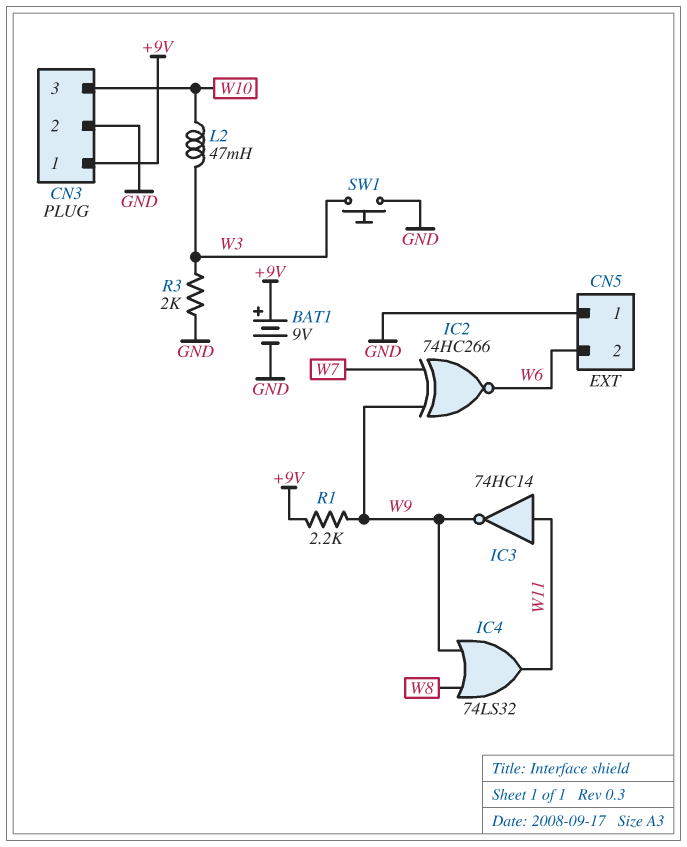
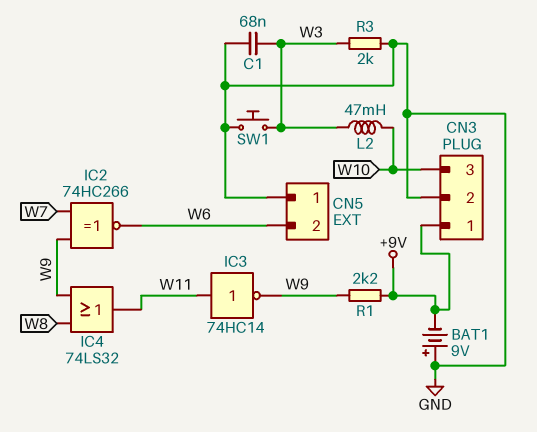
BAT1: 9V (plus +9V, minus GND) -> 9V (plus GND, minus +9V)
C1: none -> 68nF (GND, W3)

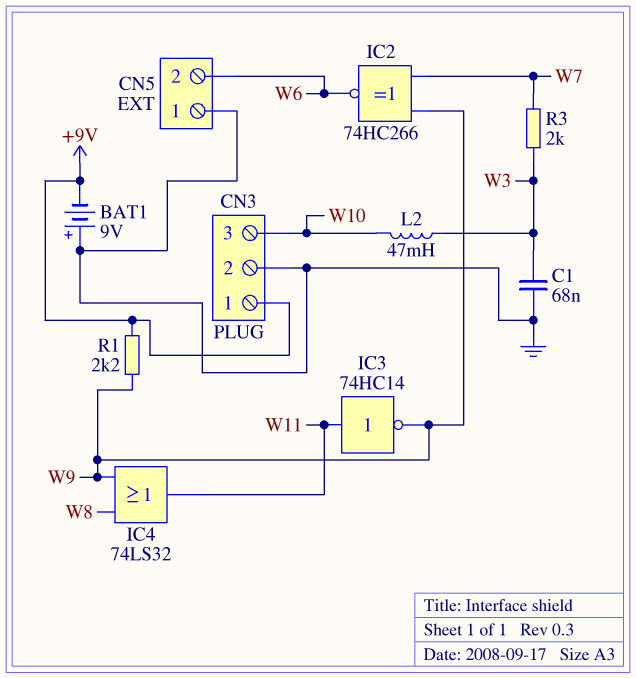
R3: 2k (GND, W3) -> 2k (W3, W7)
SW1: button (GND, W3) -> none

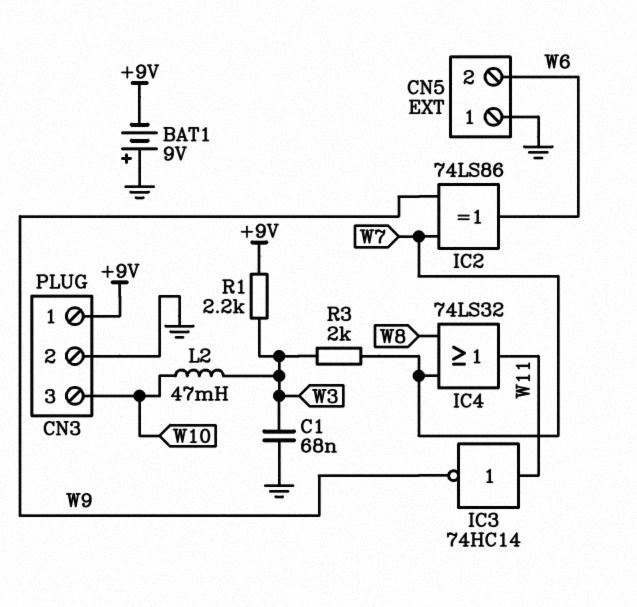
IC2: XNOR 74HC266 (in W7, in W9, out W6) -> XOR 74LS86 (in W7, in W9, out W6)
IC4: OR 74LS32 (in W8, in W9, out W11) -> OR 74LS32 (in W7, in W8, out W11)
R1: 2.2k (+9V, W9) -> 2.2k (+9V, W3)

